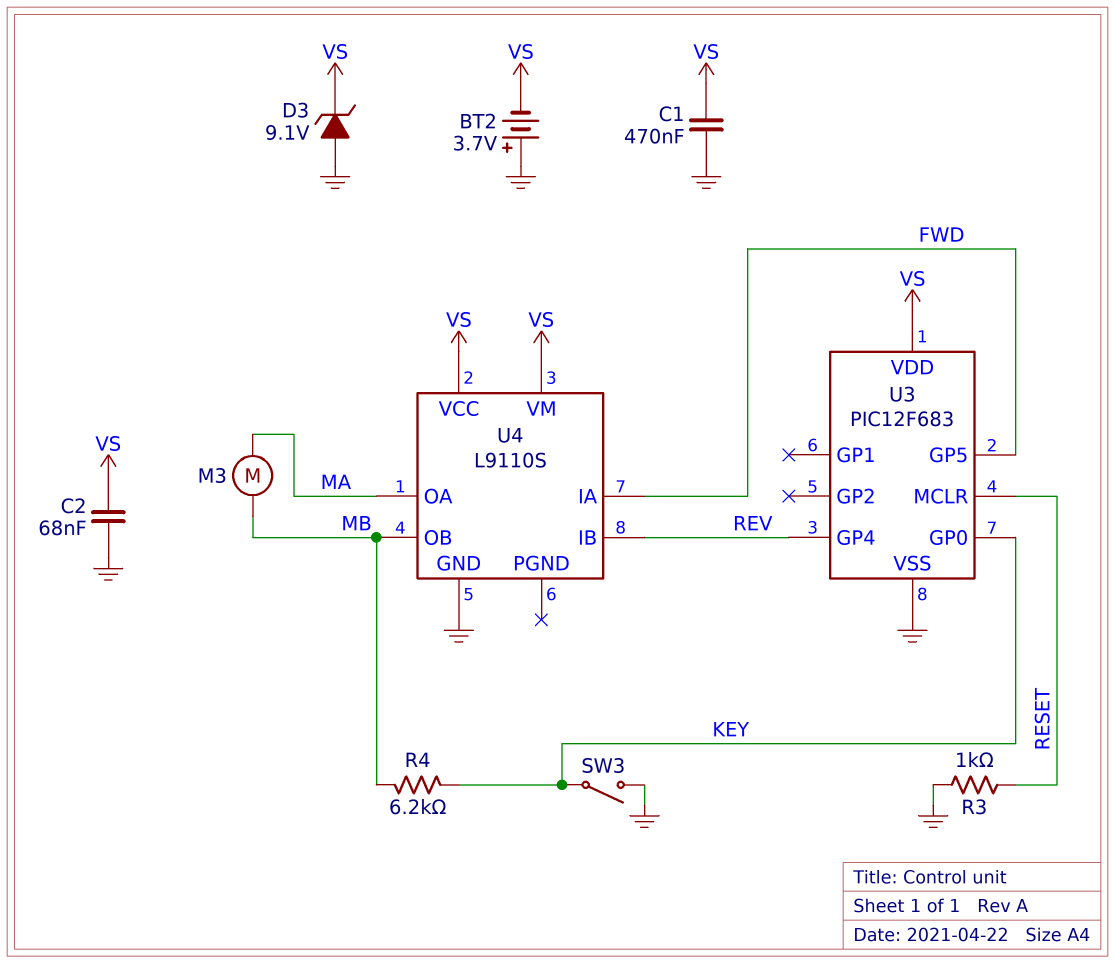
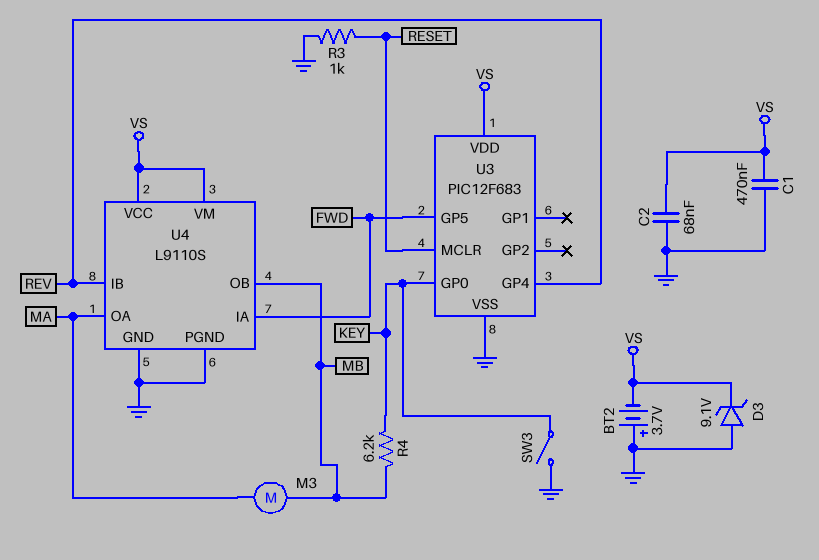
U4 pin PGND: none -> GND

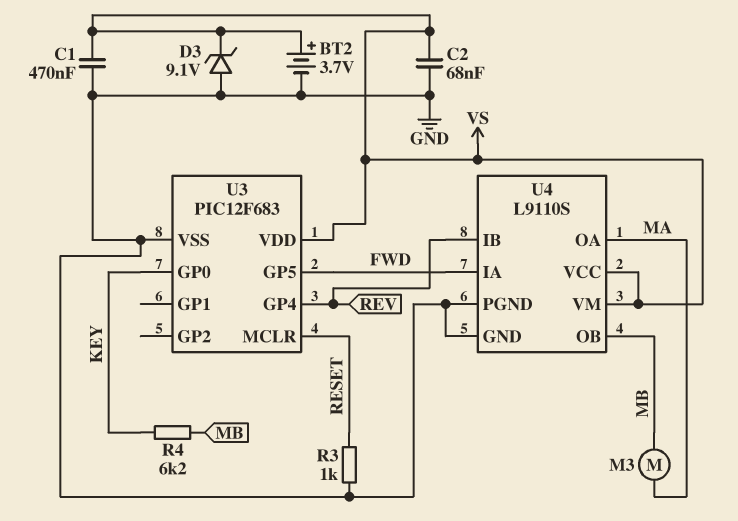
BT2: 3.7V (plus GND, minus VS) -> 3.7V (plus VS, minus GND)
SW3: switch (GND, KEY) -> none

